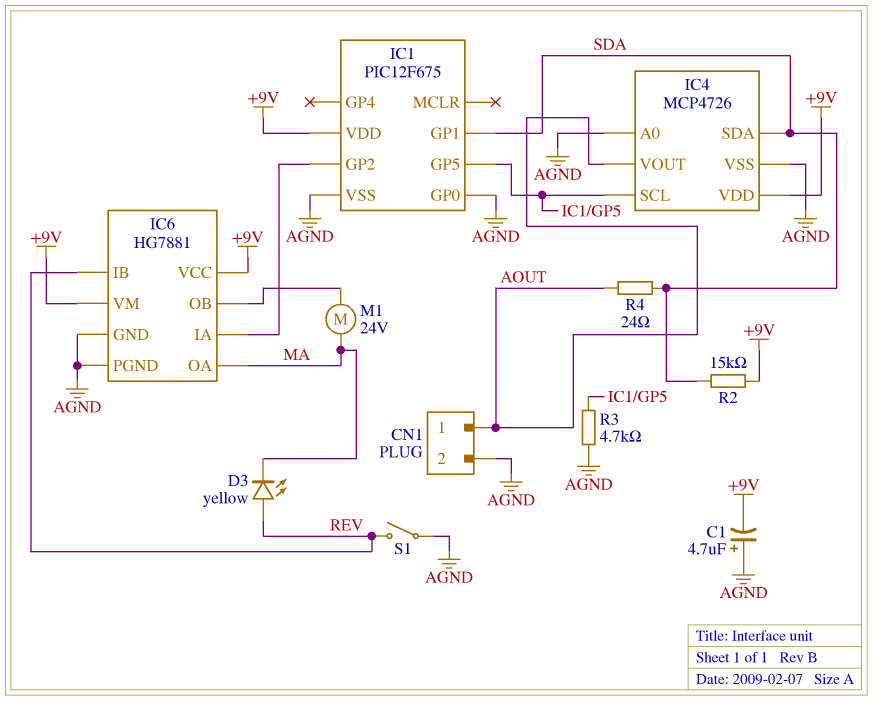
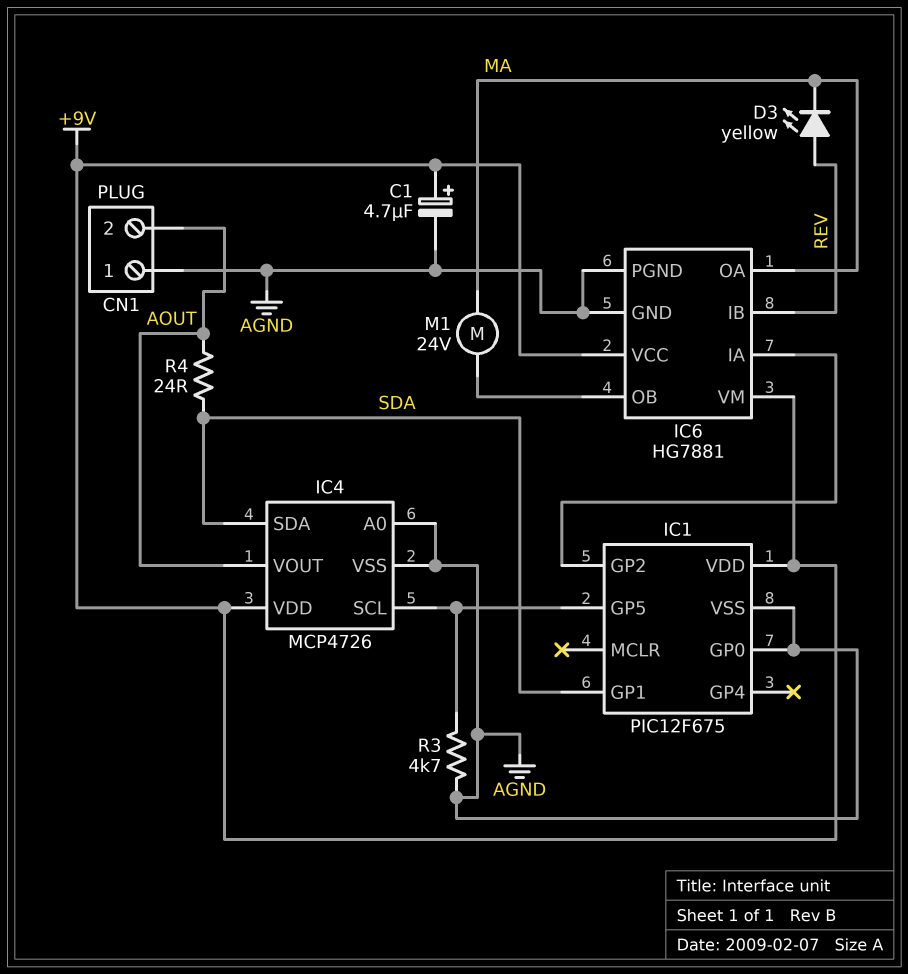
C1: 4.7uF (plus AGND, minus +9V) -> 4.7uF (plus +9V, minus AGND)
CN1 pin 1: AOUT -> AGND
CN1 pin 2: AGND -> AOUT
R2: 15k (+9V, SDA) -> none
S1: switch (AGND, REV) -> none

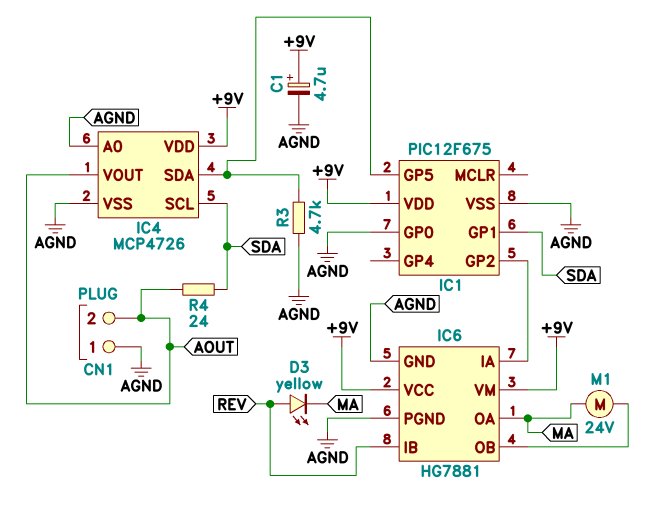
IC4 pin SCL: IC1/GP5 -> SDA
IC4 pin SDA: SDA -> IC1/GP5

